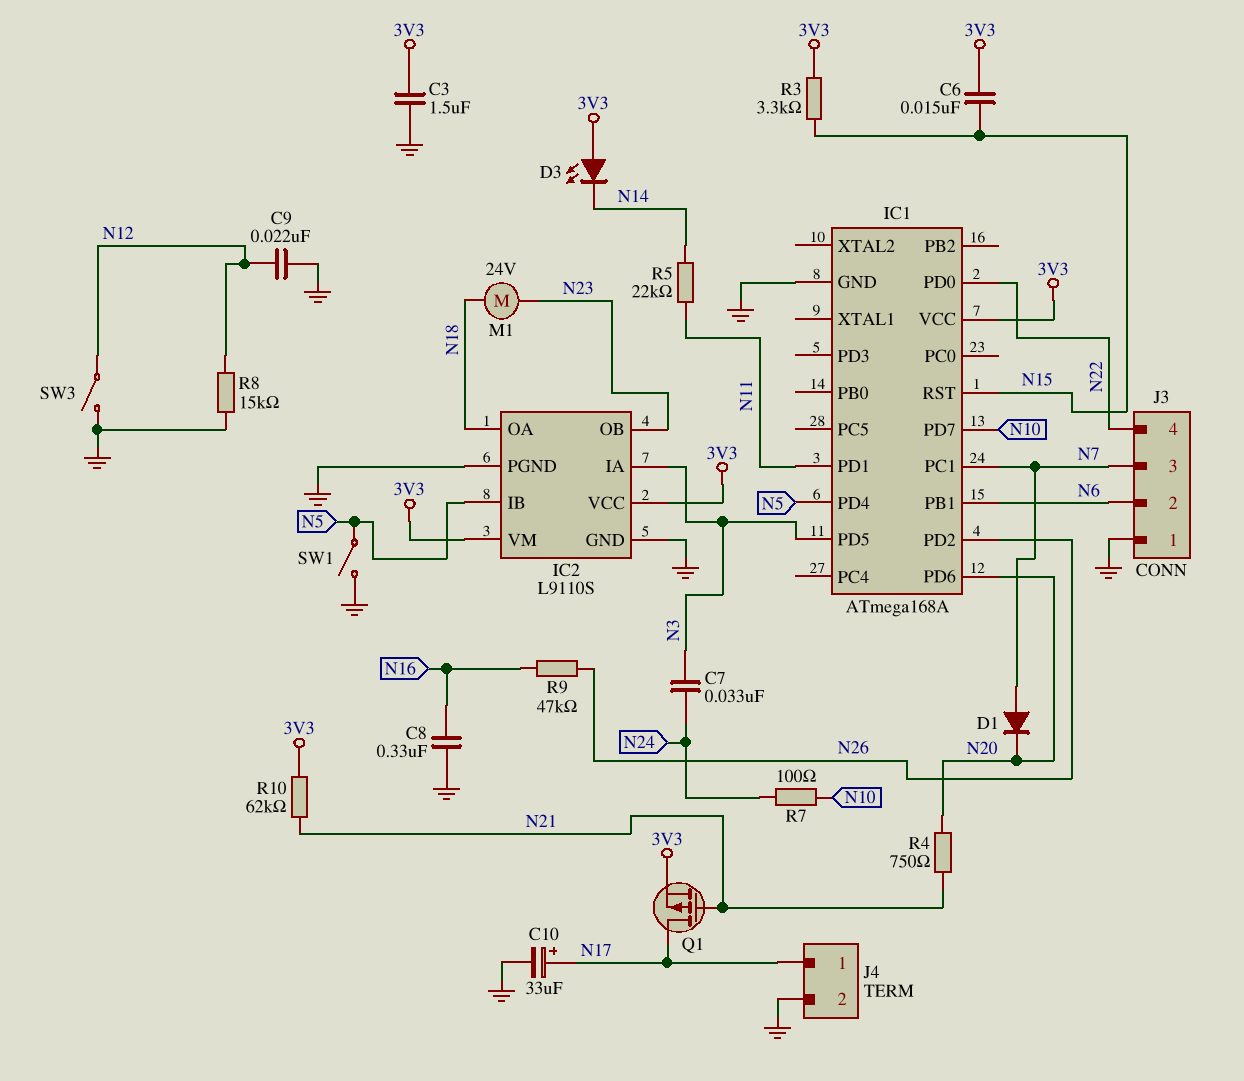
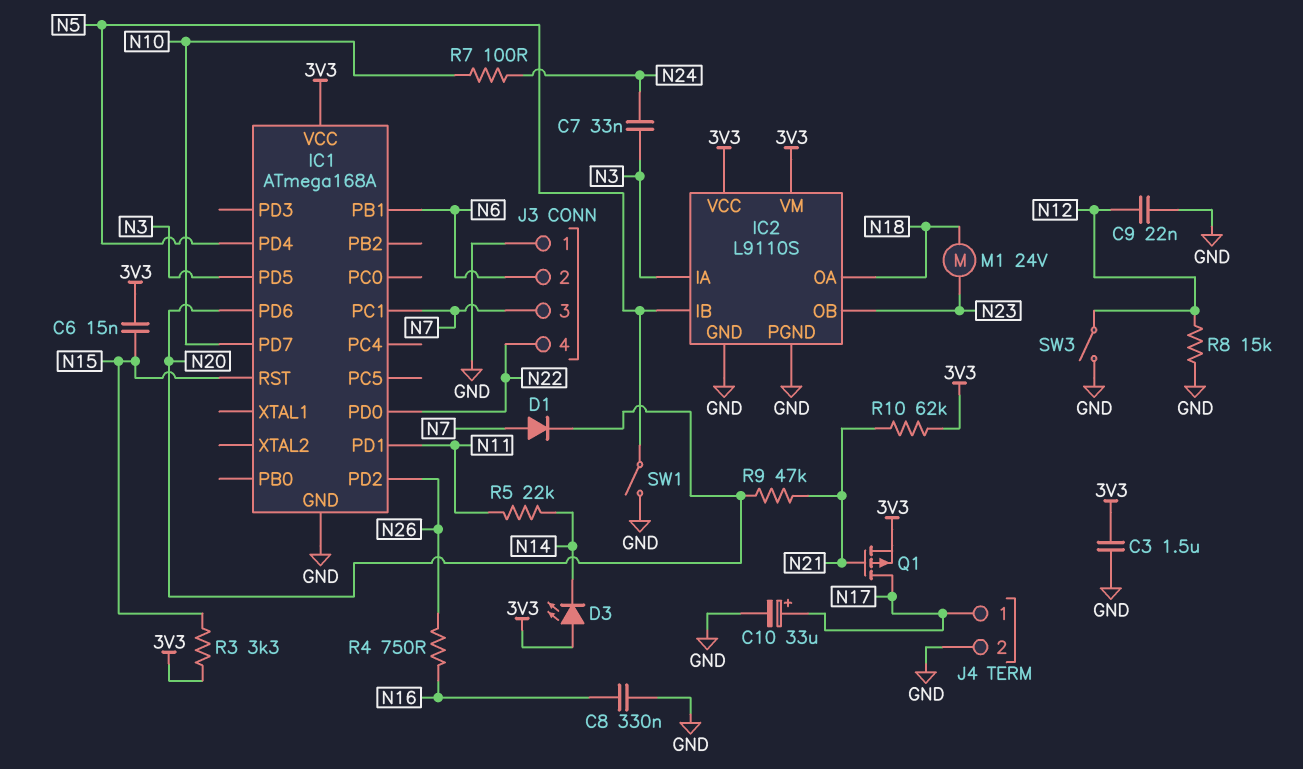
R4: 750 (N20, N21) -> 750 (N16, N26)
R9: 47k (N16, N26) -> 47k (N20, N21)

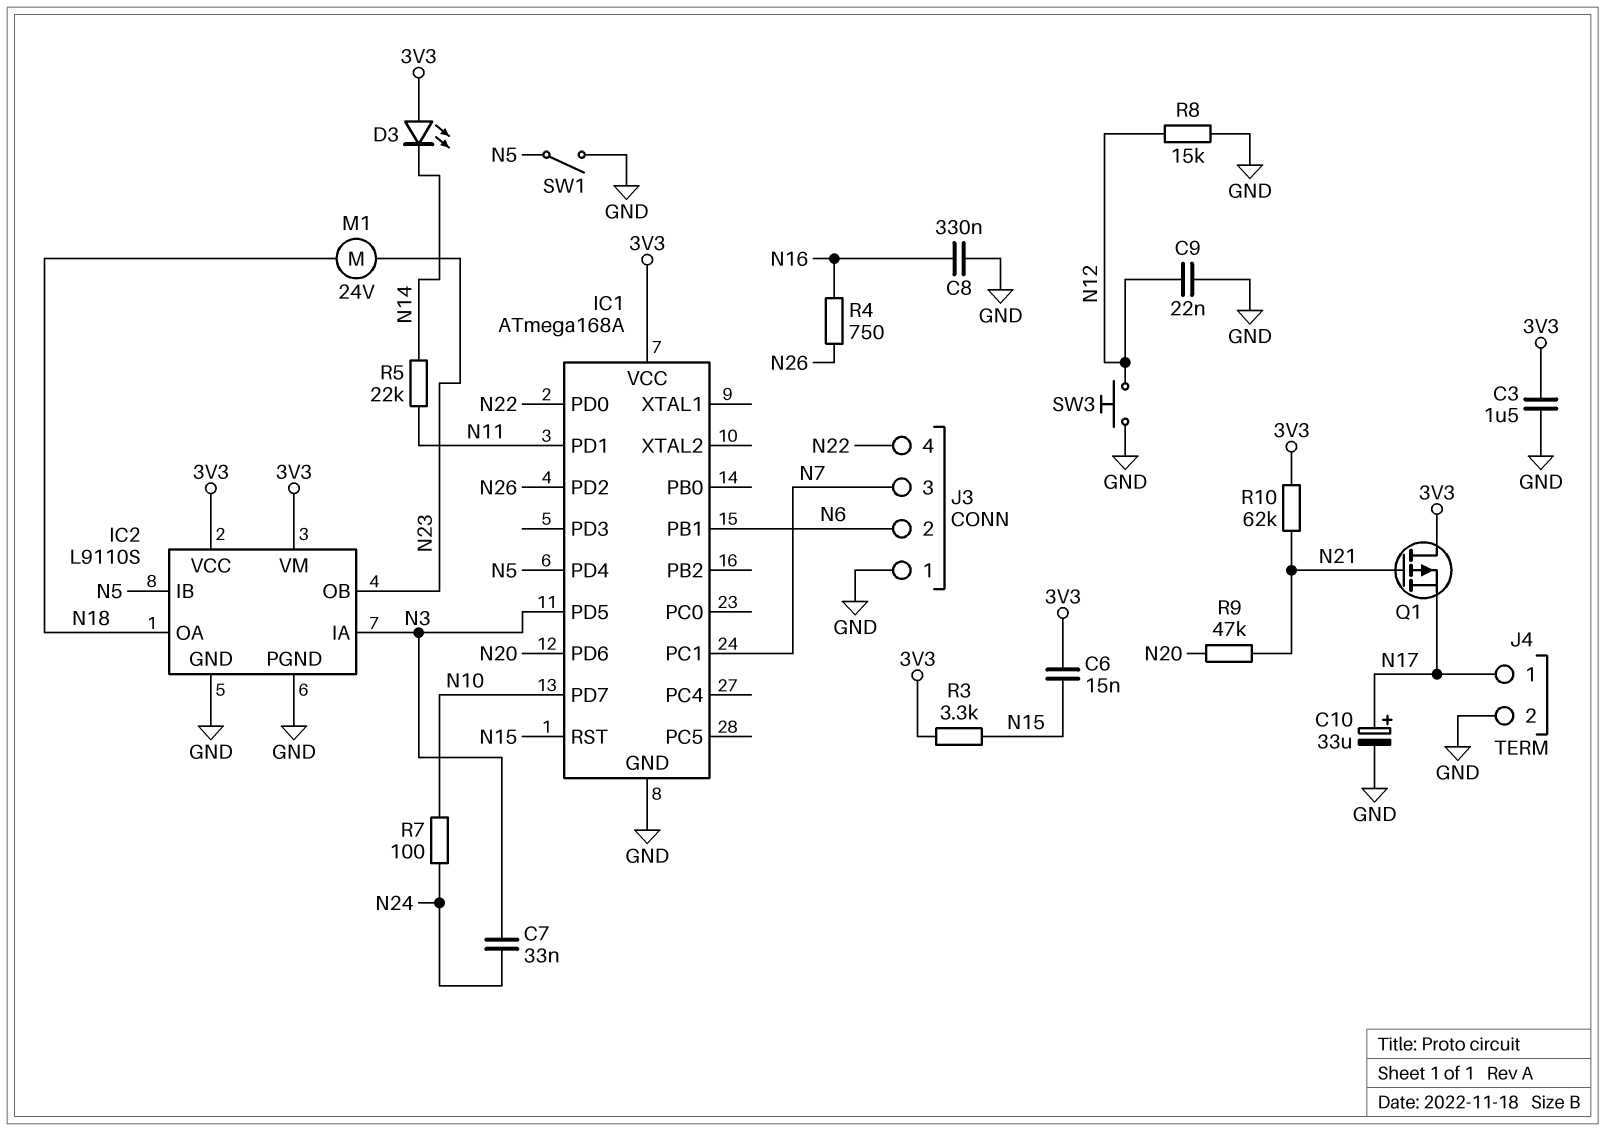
D1: diode (A N7, K N20) -> none
Q1: PMOS (G N21, D N17, S 3V3) -> PMOS (G N21, D 3V3, S N17)
SW3: switch (GND, N12) -> button (GND, N12)

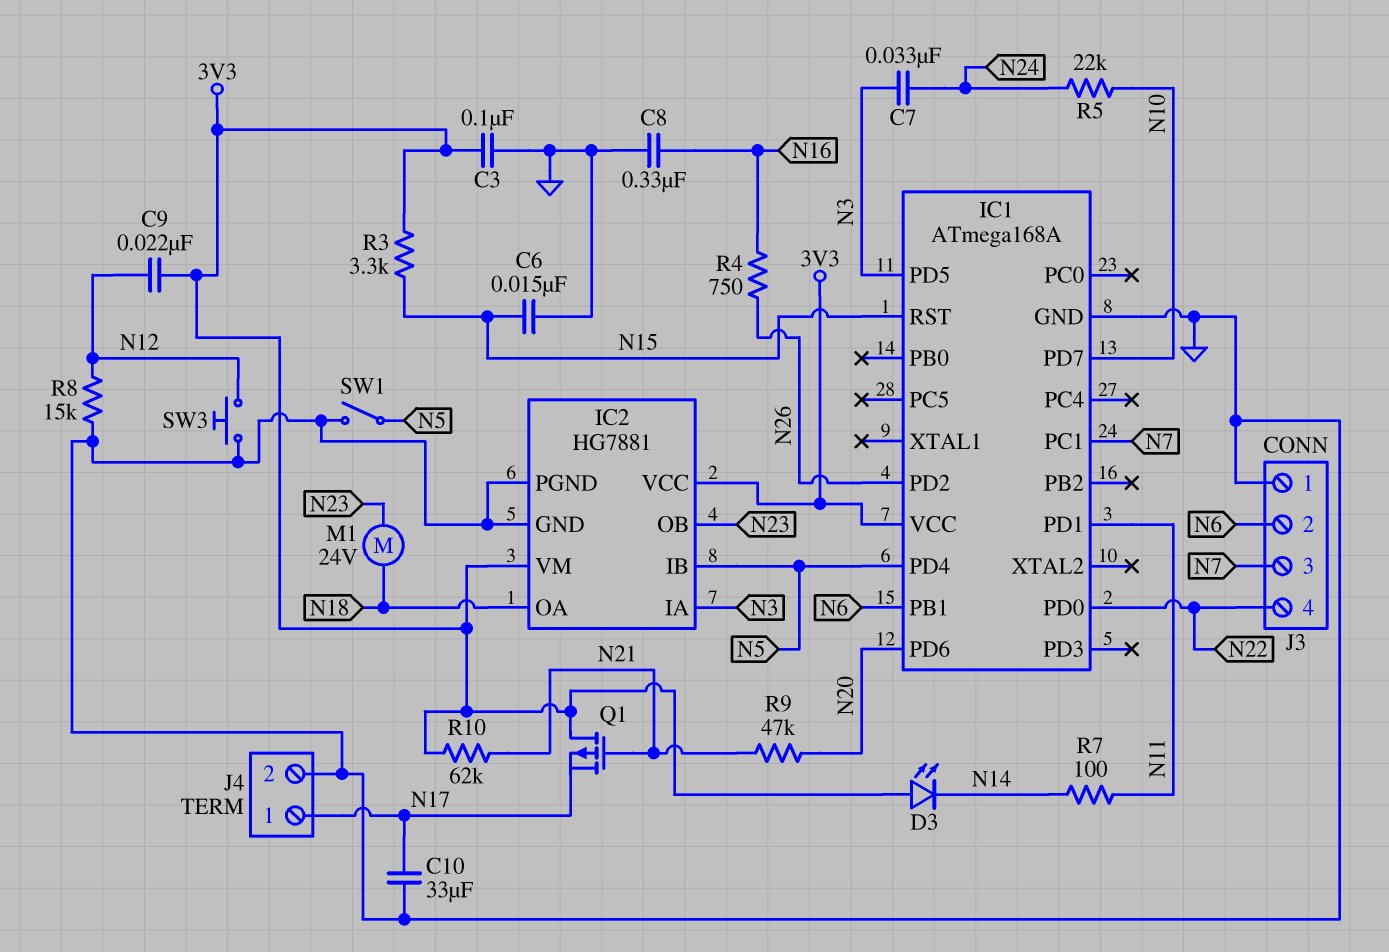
C3: 1.5uF (3V3, GND) -> 100nF (3V3, GND)
C6: 15nF (3V3, N15) -> 15nF (GND, N15)
C9: 22nF (GND, N12) -> 22nF (3V3, N12)
C10: 33uF (plus N17, minus GND) -> 33uF (GND, N17)
IC2: L9110S -> HG7881
R5: 22k (N11, N14) -> 22k (N10, N24)
R7: 100 (N10, N24) -> 100 (N11, N14)

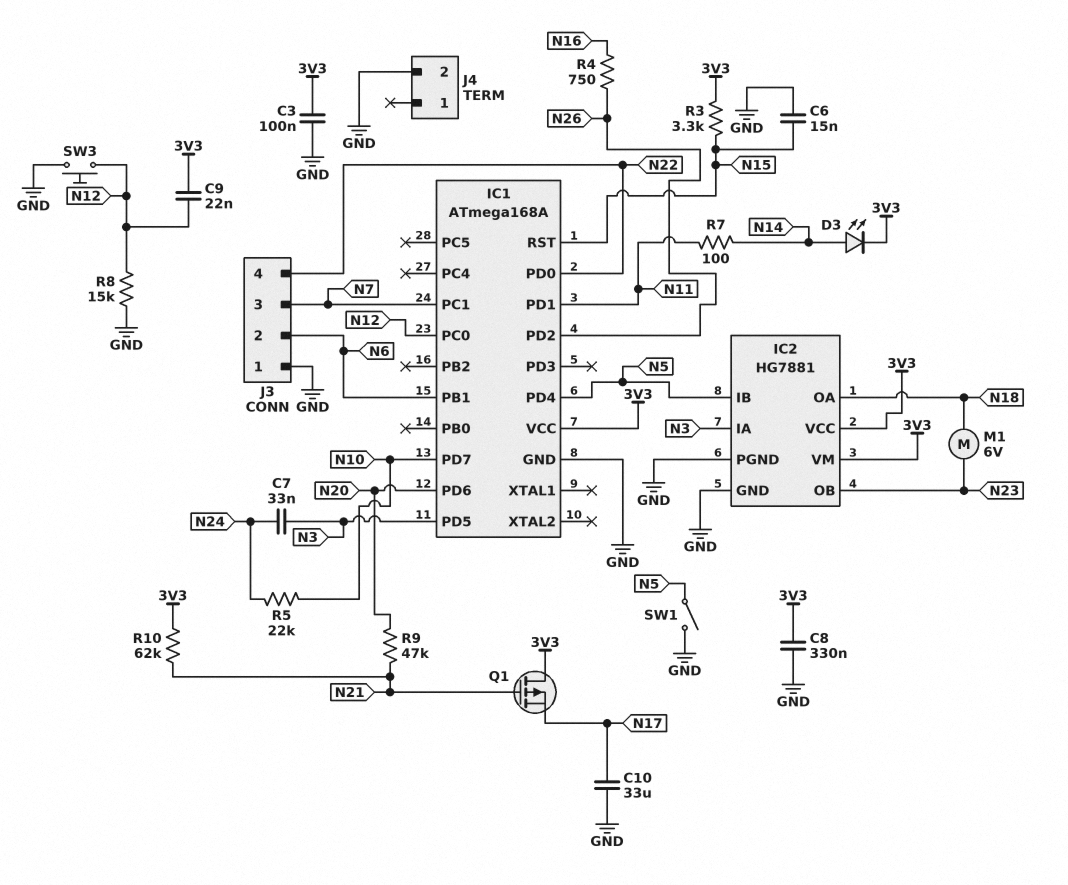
C8: 330nF (GND, N16) -> 330nF (3V3, GND)
D3: LED (A 3V3, K N14) -> LED (A N14, K 3V3)
IC1 pin PC0: none -> N12
J4 pin 1: N17 -> none
M1: motor 24V (N18, N23) -> motor 6V (N18, N23)

